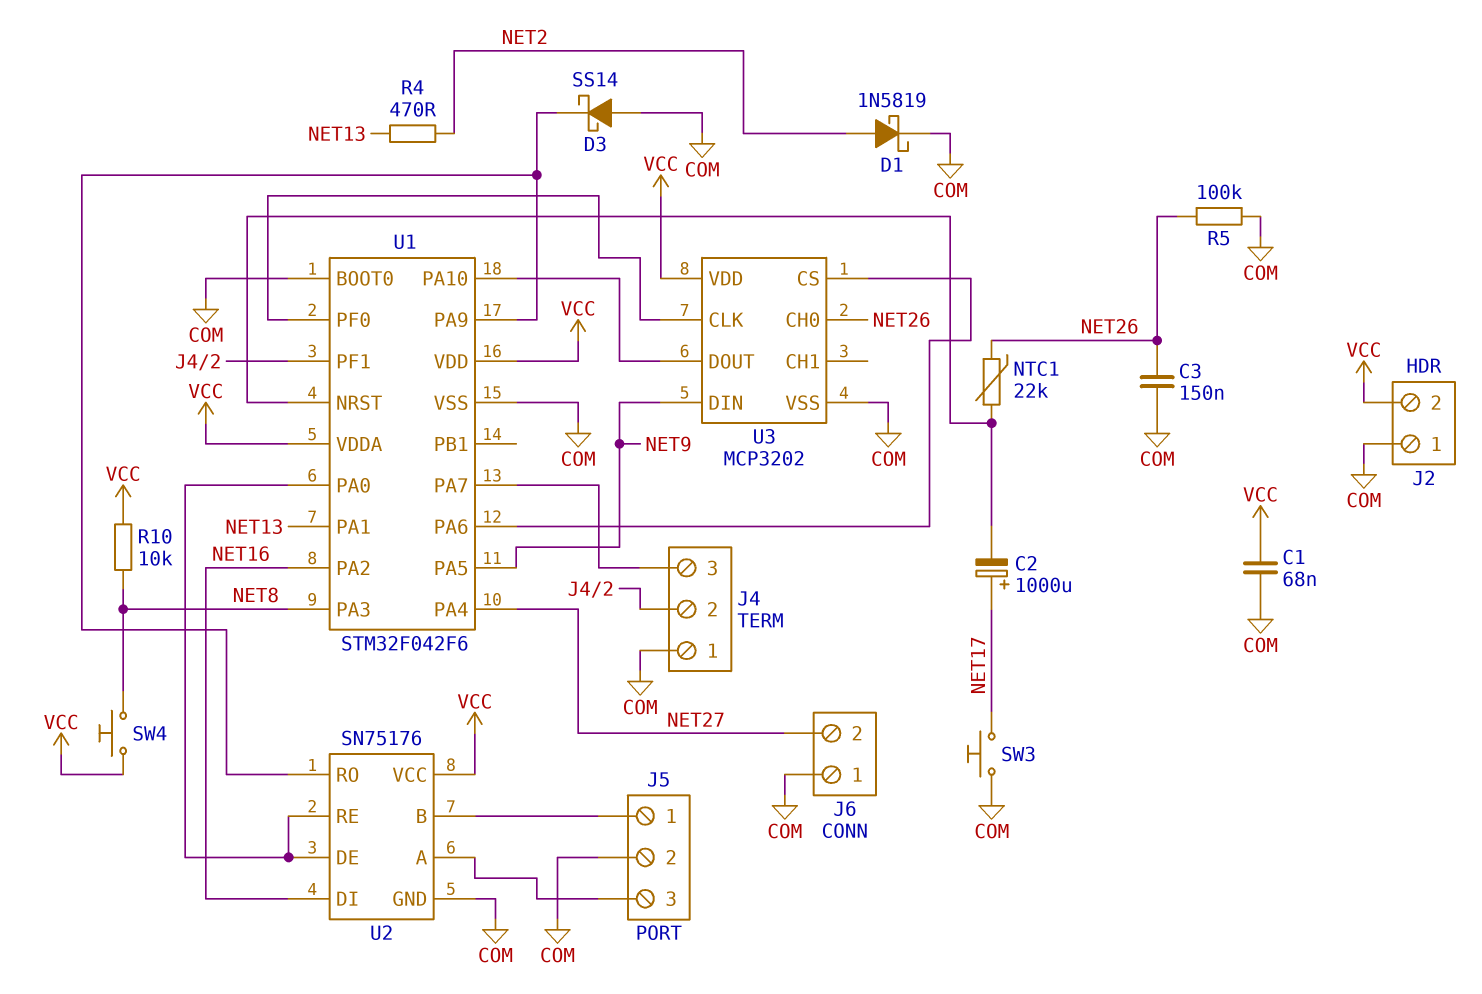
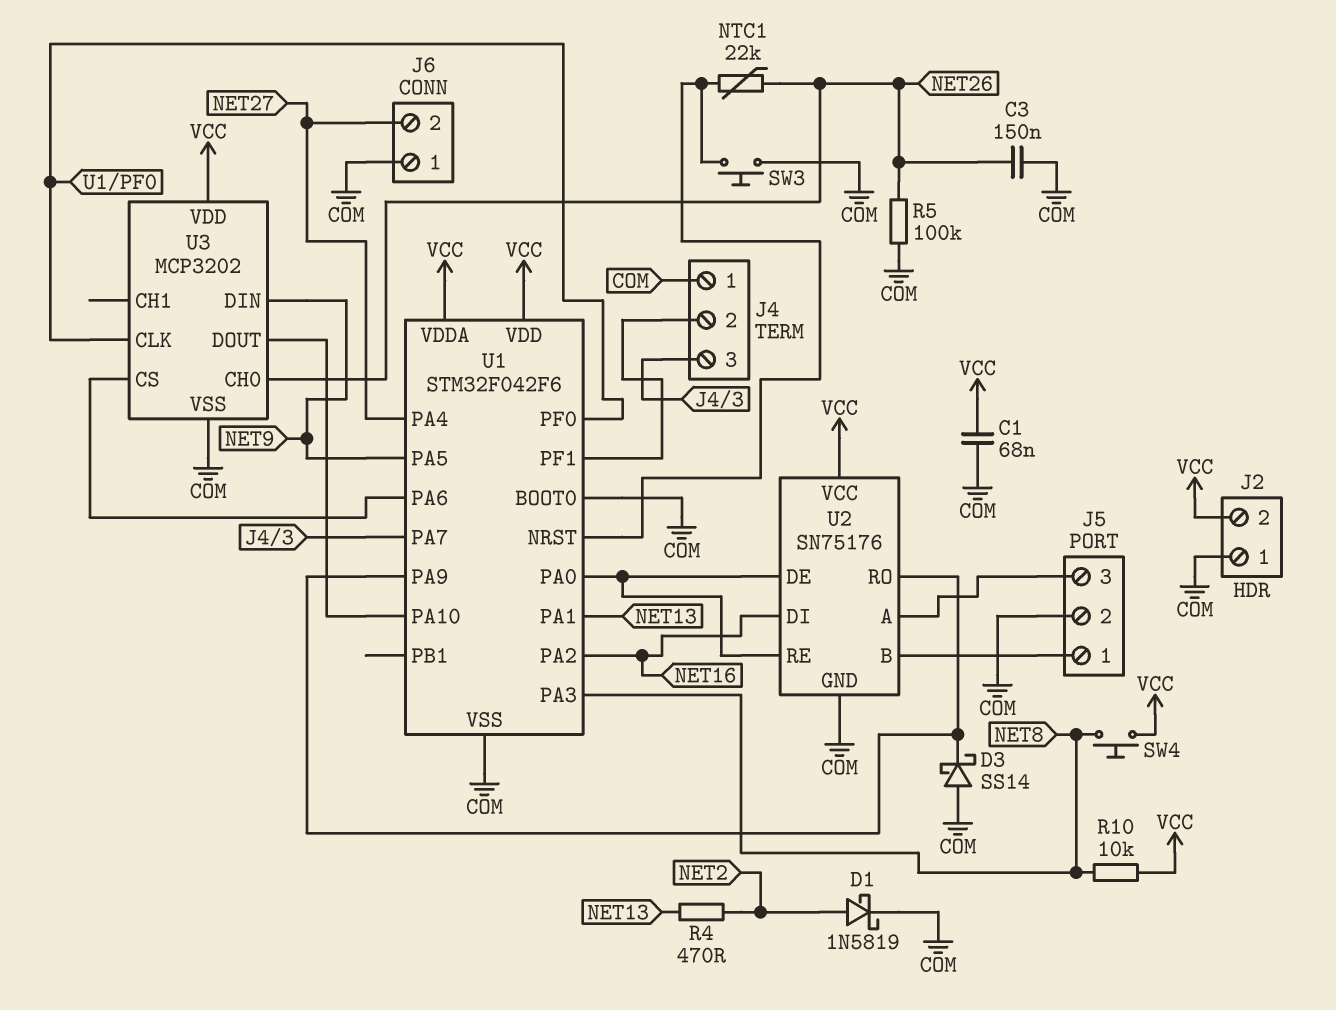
C2: 1000uF (plus NET17, minus U1/NRST) -> none
SW3: button (COM, NET17) -> button (COM, U1/NRST)

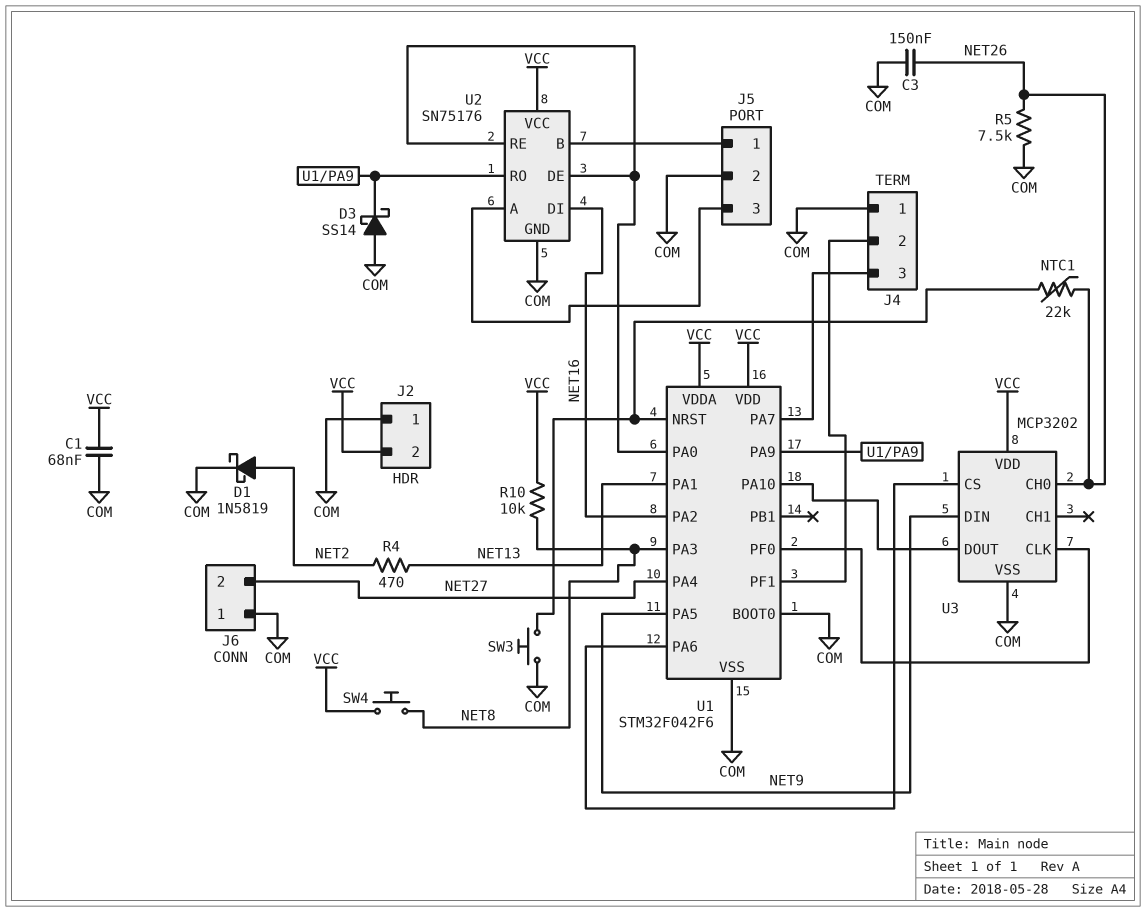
R5: 100k (COM, NET26) -> 7.5k (COM, NET26)

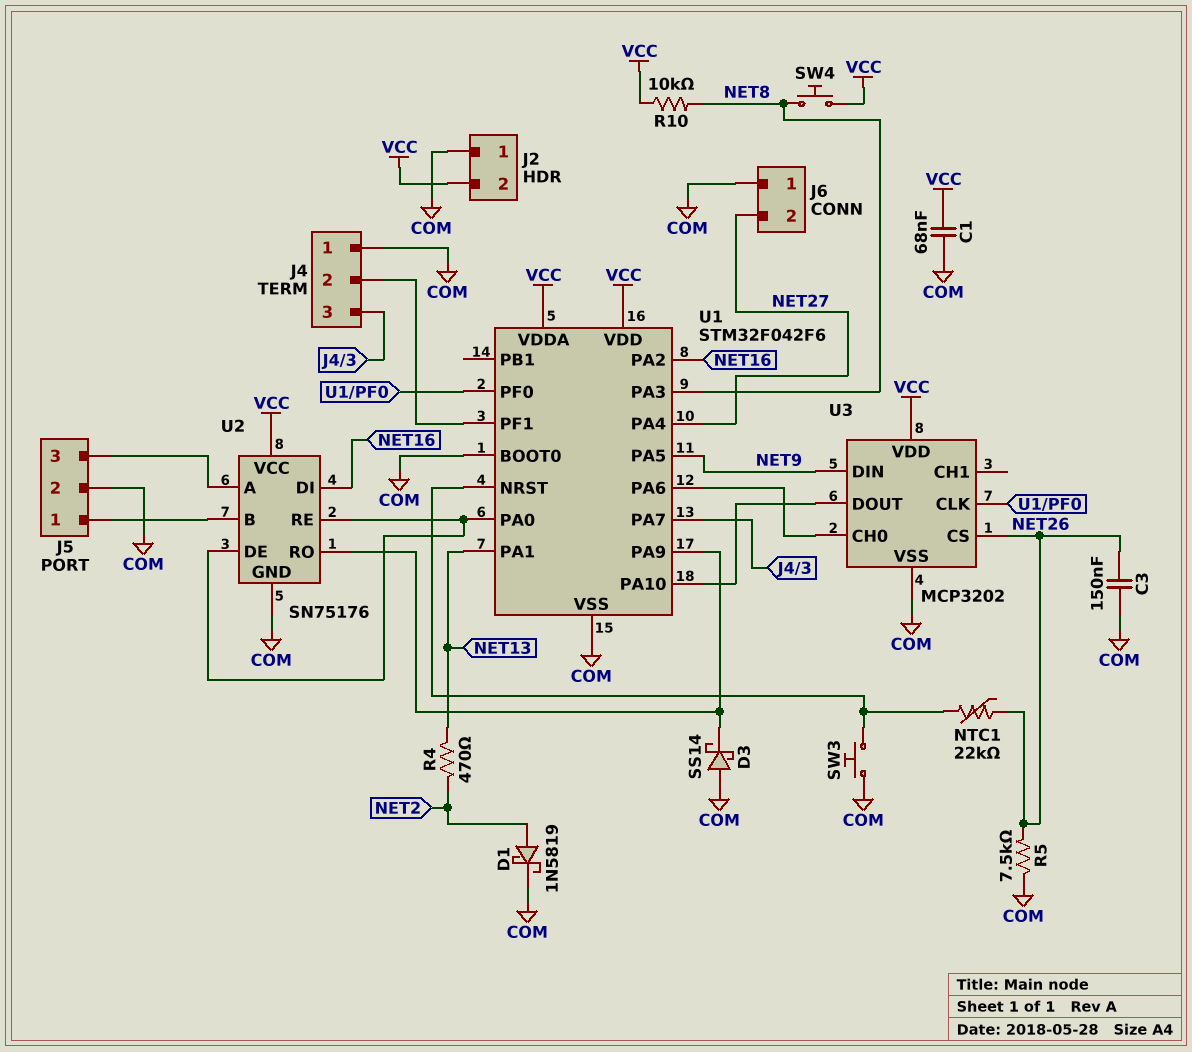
U3 pin CH0: NET26 -> U1/PA6
U3 pin CS: U1/PA6 -> NET26

